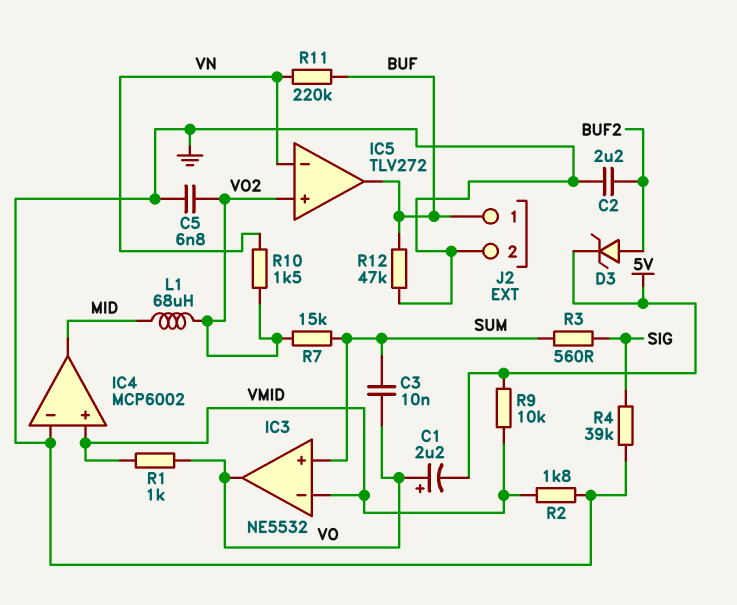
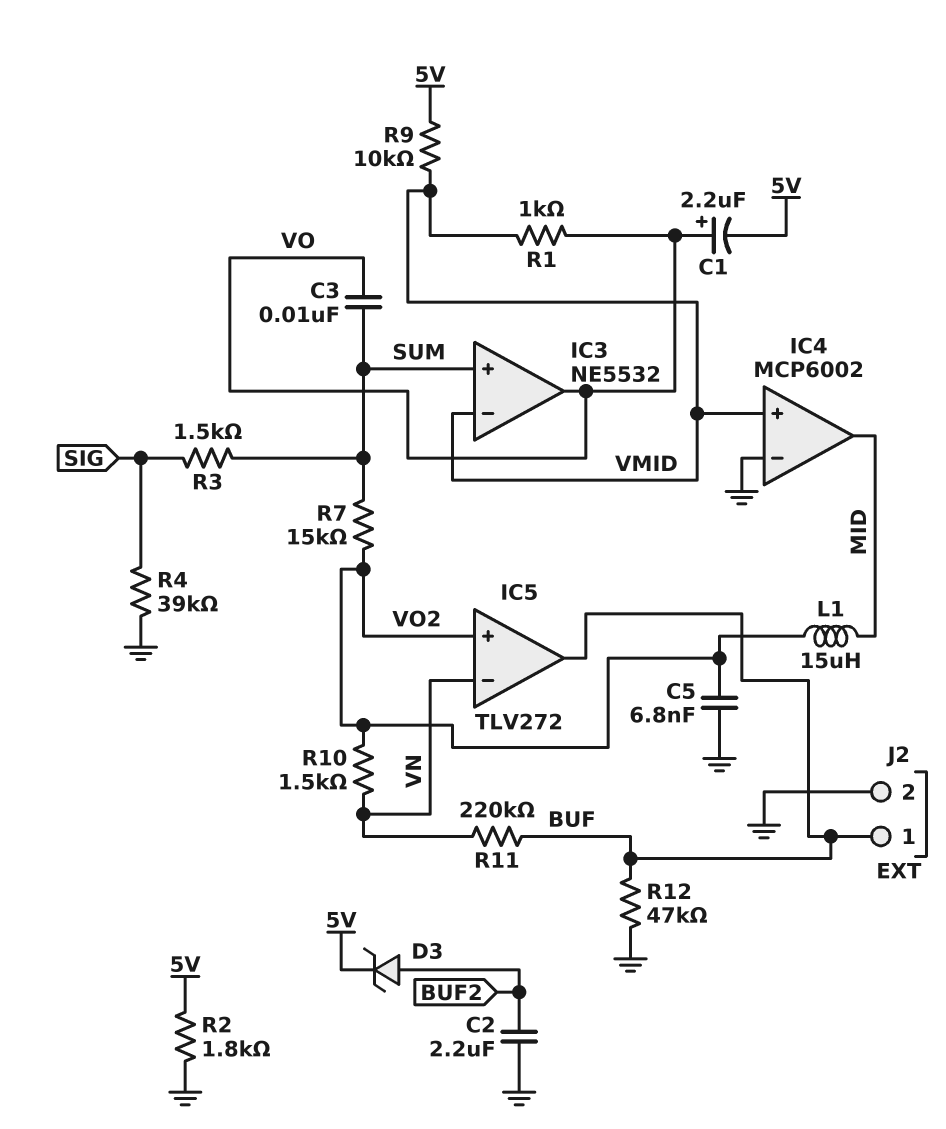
L1: 68uH (MID, VO2) -> 15uH (MID, VO2)
R2: 1.8k (GND, VMID) -> 1.8k (5V, GND)
R3: 560 (SIG, SUM) -> 1.5k (SIG, SUM)

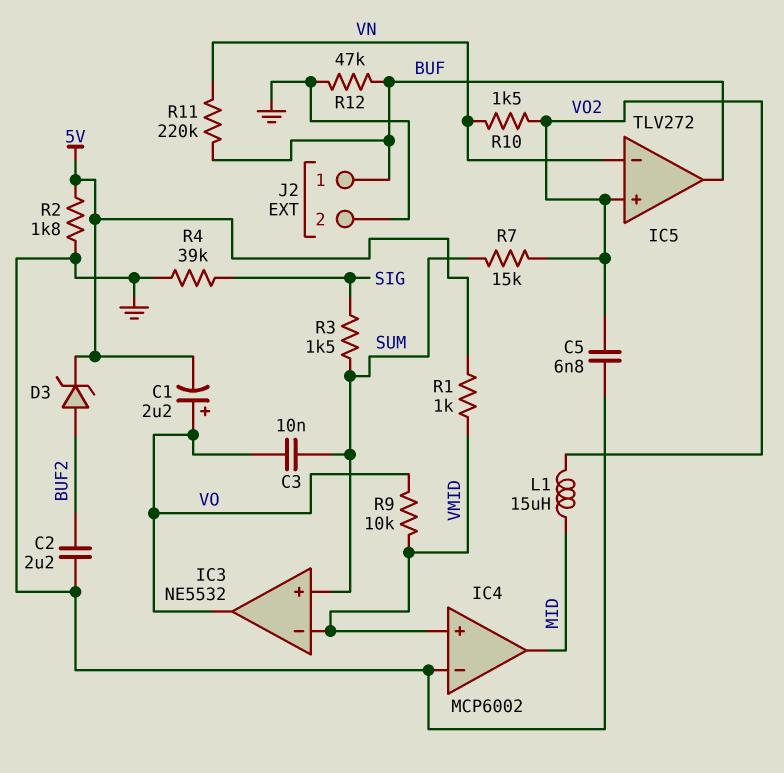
R1: 1k (VMID, VO) -> 1k (5V, VMID)
R9: 10k (5V, VMID) -> 10k (VMID, VO)

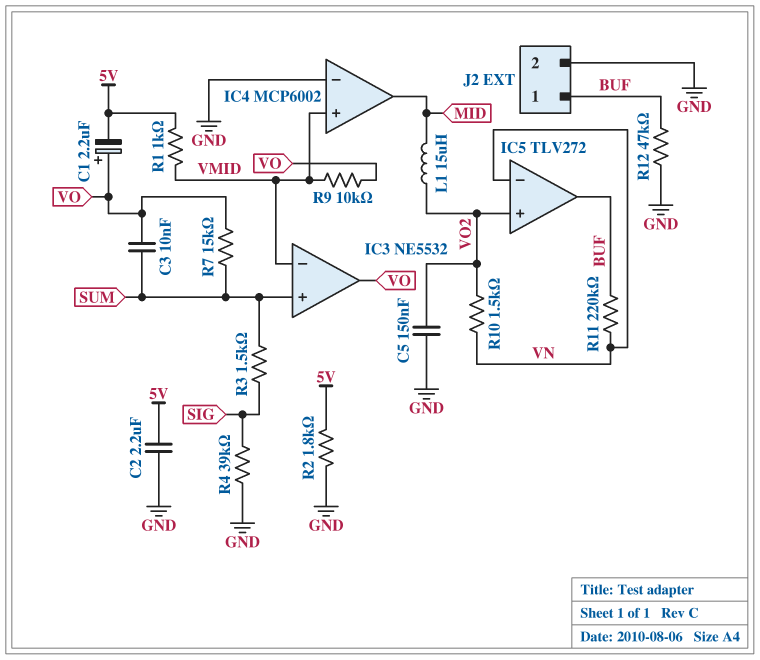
C2: 2.2uF (BUF2, GND) -> 2.2uF (5V, GND)
C5: 6.8nF (GND, VO2) -> 150nF (GND, VO2)
D3: zener (A BUF2, K 5V) -> none
R7: 15k (SUM, VO2) -> 15k (SUM, VO)

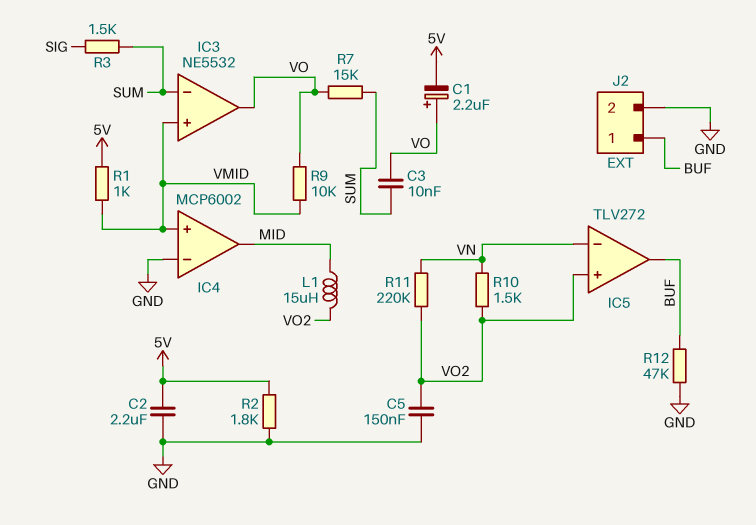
IC3 pin in+: SUM -> VMID
IC3 pin in-: VMID -> SUM
R4: 39k (GND, SIG) -> none
R11: 220k (BUF, VN) -> 220k (VN, VO2)

